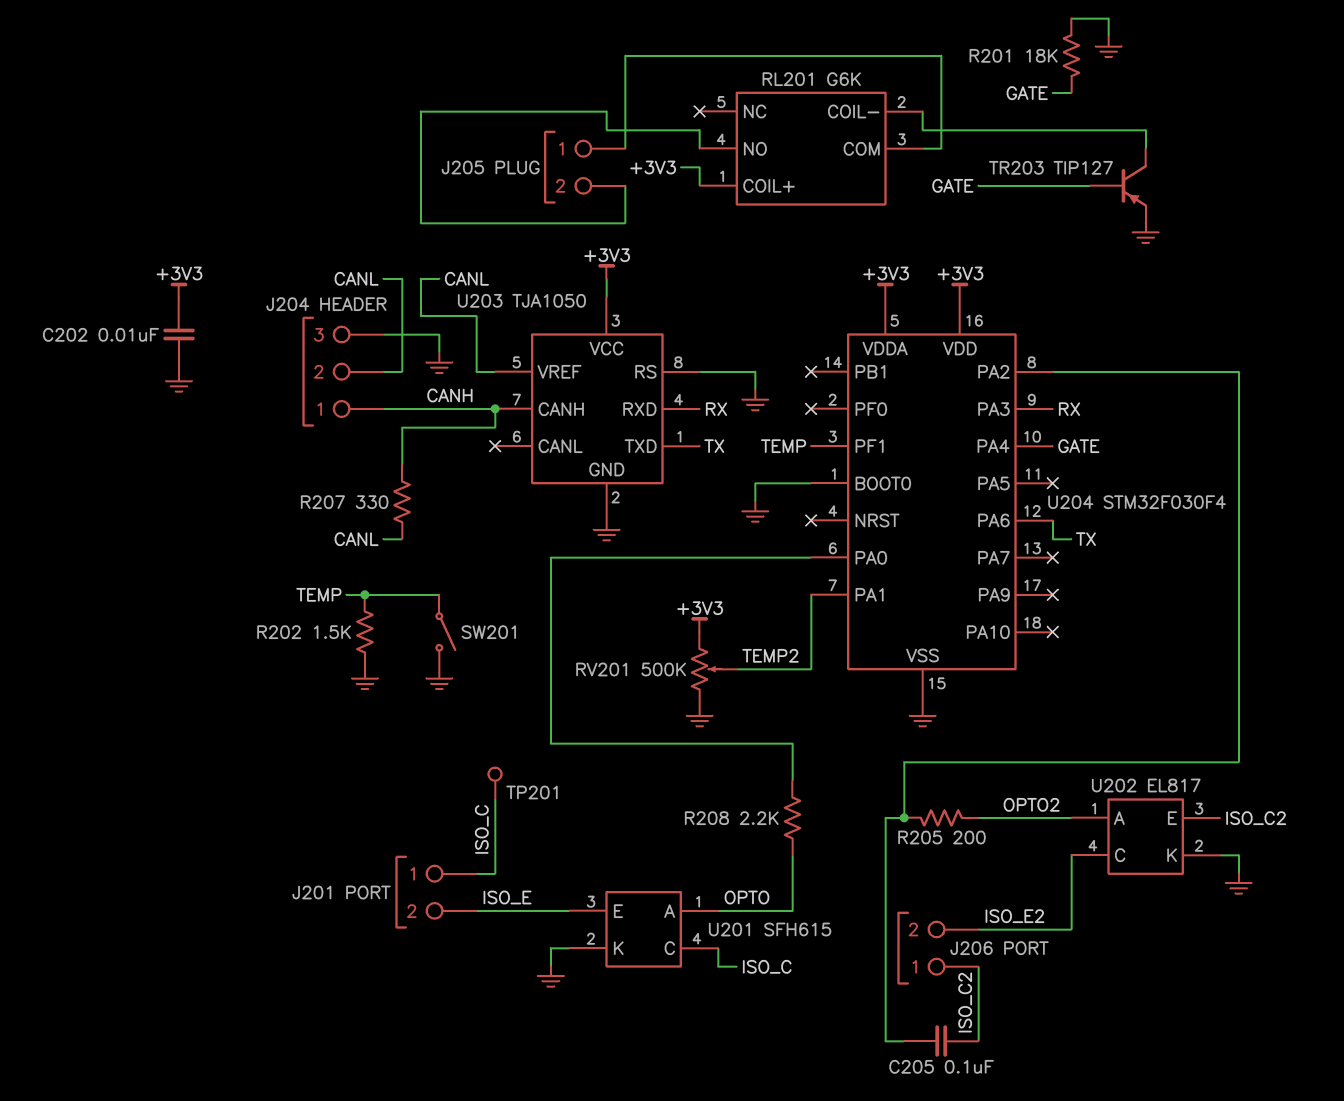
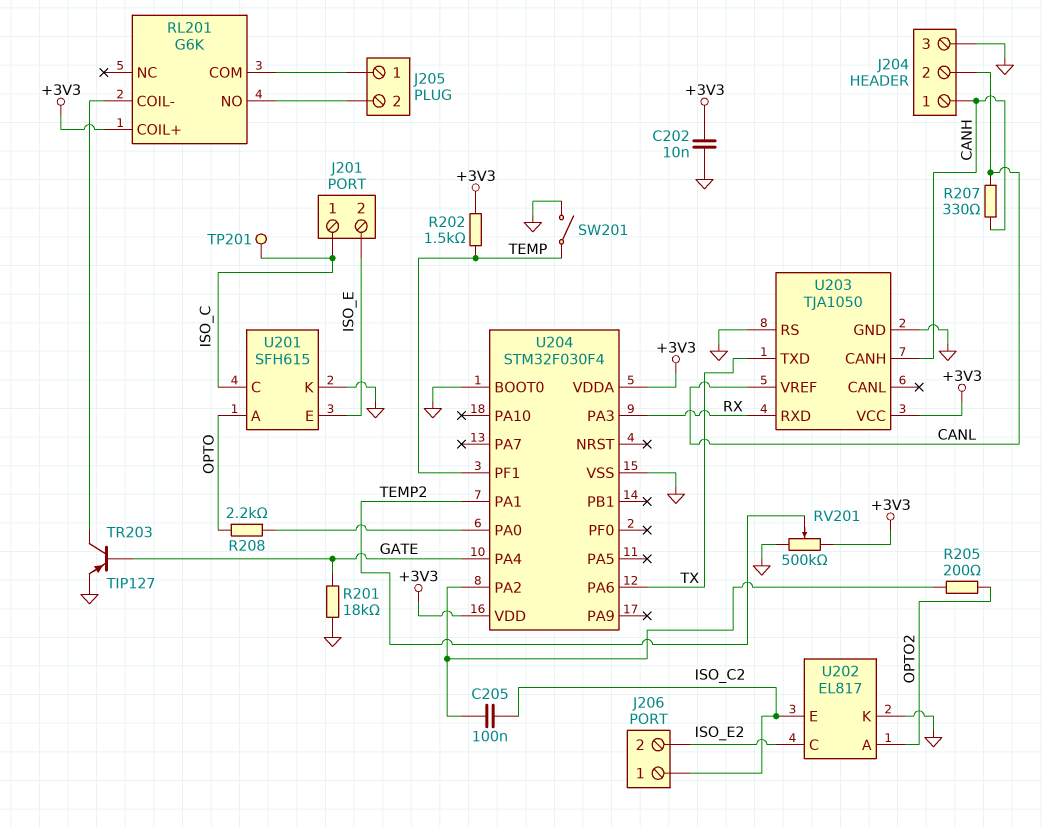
R202: 1.5k (GND, TEMP) -> 1.5k (+3V3, TEMP)

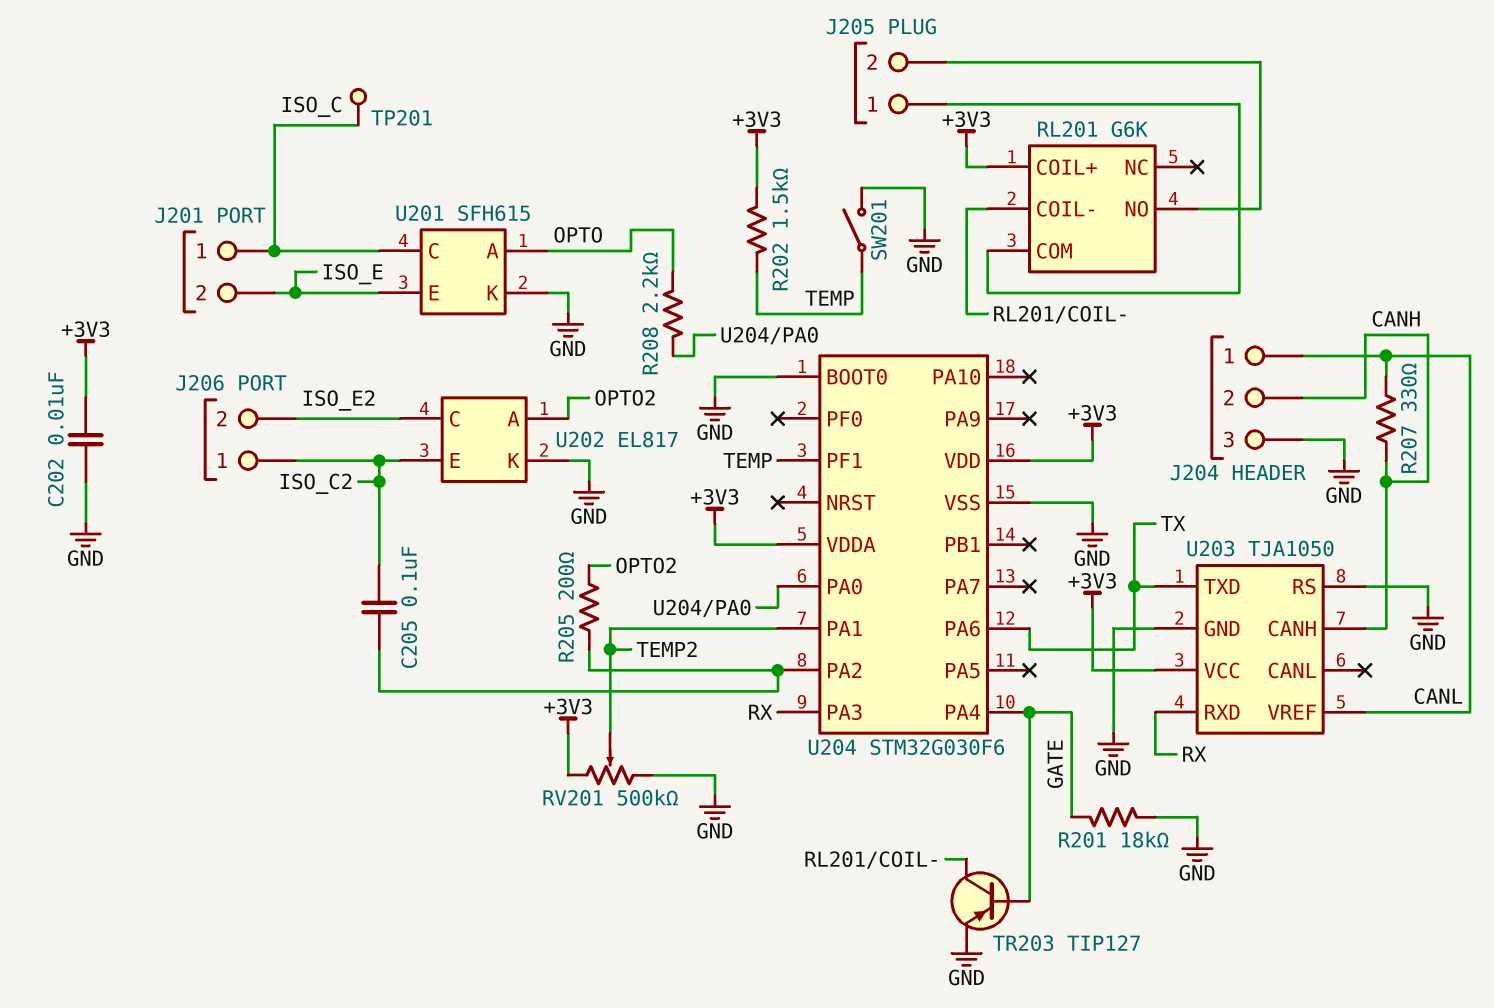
J204 pin 1: CANH -> CANL
J204 pin 2: CANL -> CANH
U204: STM32F030F4 -> STM32G030F6

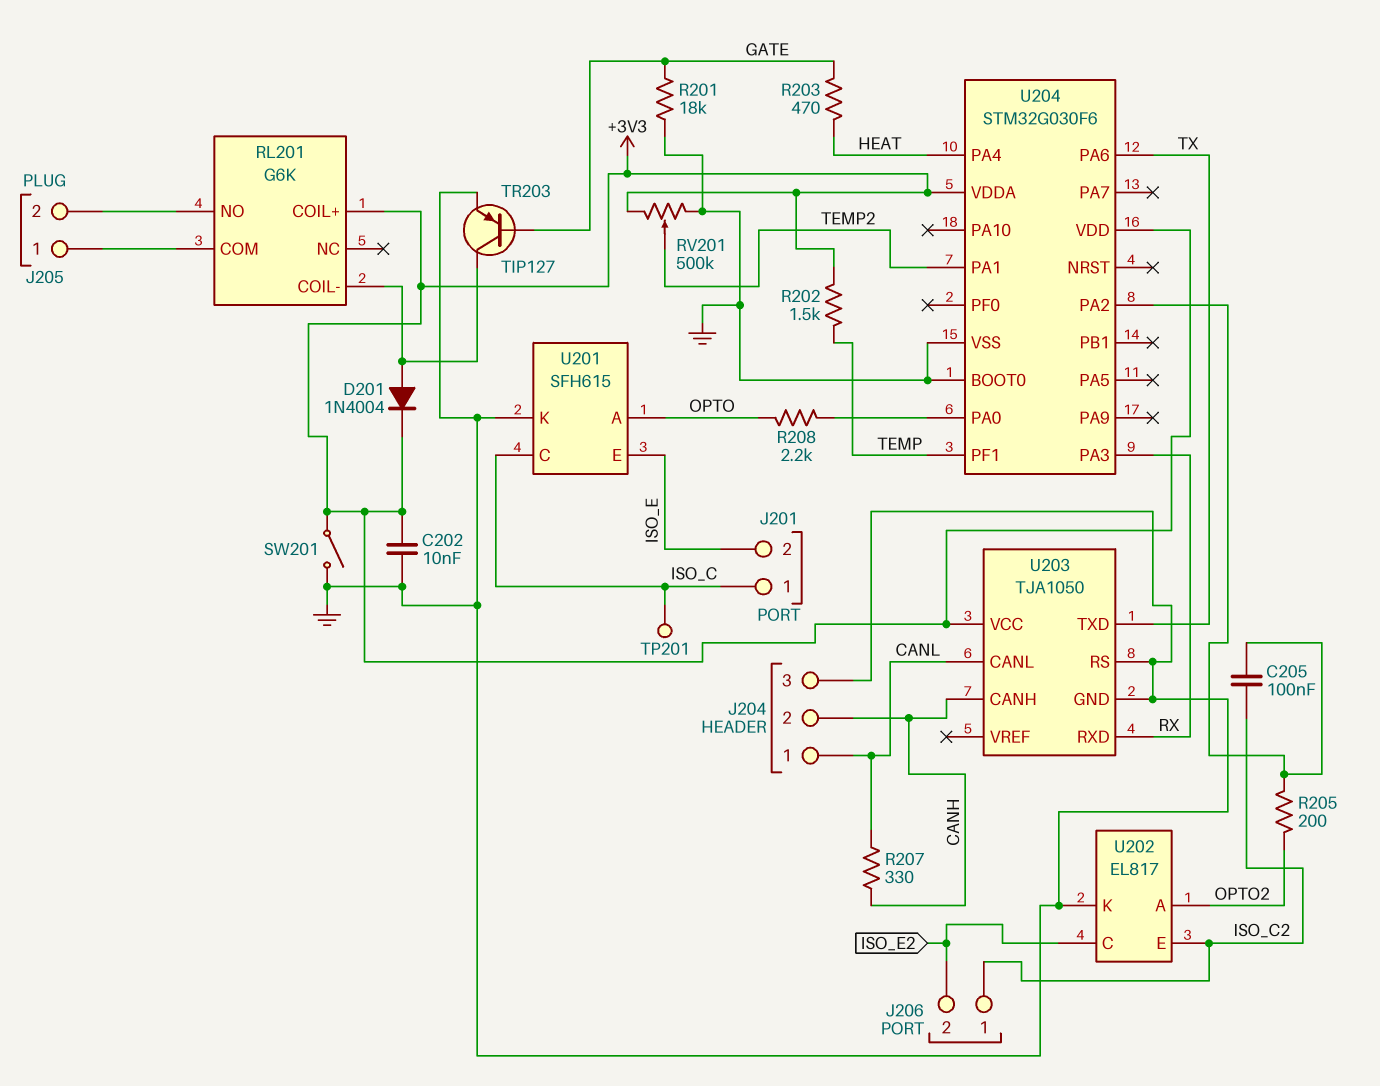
D201: none -> diode 1N4004 (A RL201/COIL-, K +3V3)
R203: none -> 470 (GATE, HEAT)
SW201: switch (GND, TEMP) -> switch (+3V3, GND)
U203 pin CANL: none -> CANL
U203 pin VREF: CANL -> none
U204 pin PA4: GATE -> HEAT

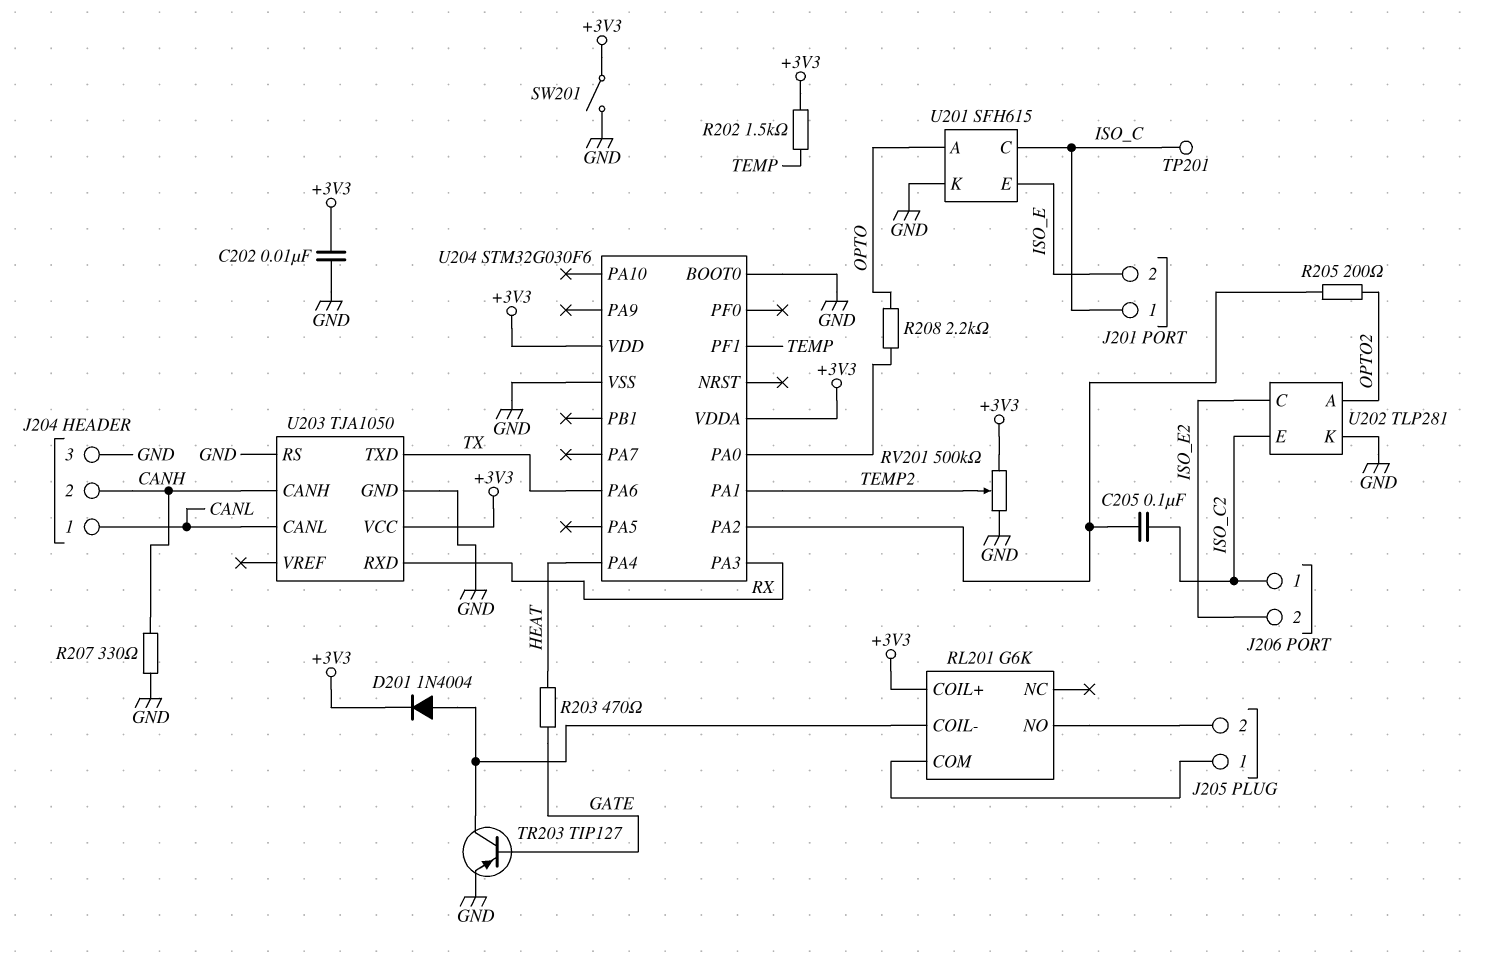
R201: 18k (GATE, GND) -> none
R207: 330 (CANH, CANL) -> 330 (CANH, GND)
U202: EL817 -> TLP281

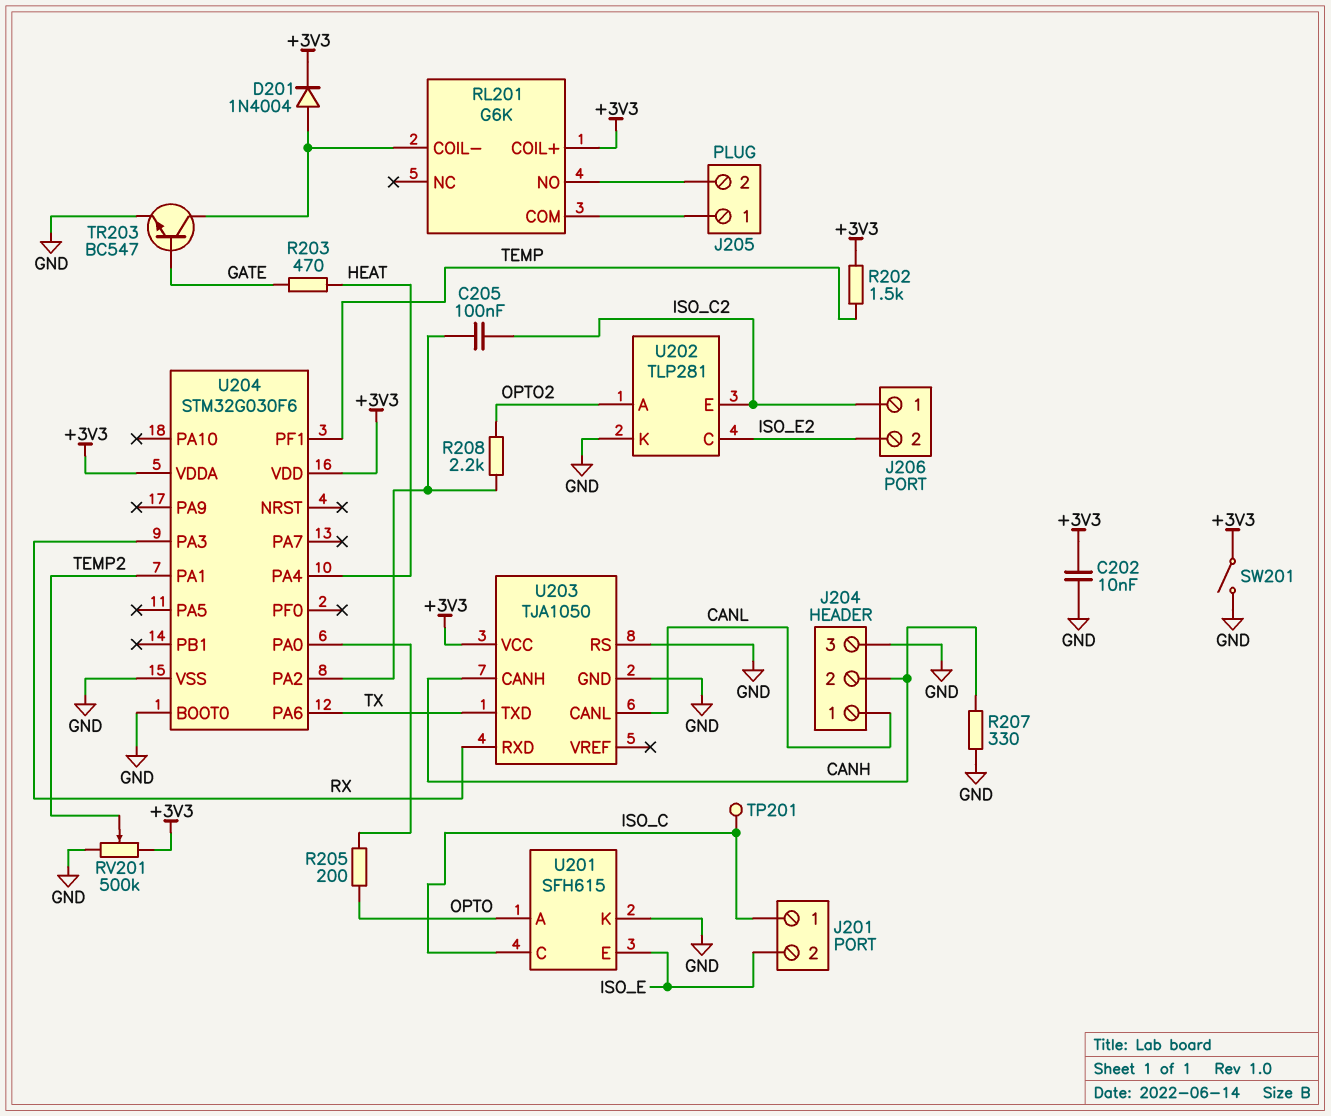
R205: 200 (OPTO2, U204/PA2) -> 200 (OPTO, U204/PA0)
R208: 2.2k (OPTO, U204/PA0) -> 2.2k (OPTO2, U204/PA2)
TR203: PNP TIP127 (B GATE, C RL201/COIL-, E GND) -> NPN BC547 (B GATE, C RL201/COIL-, E GND)

